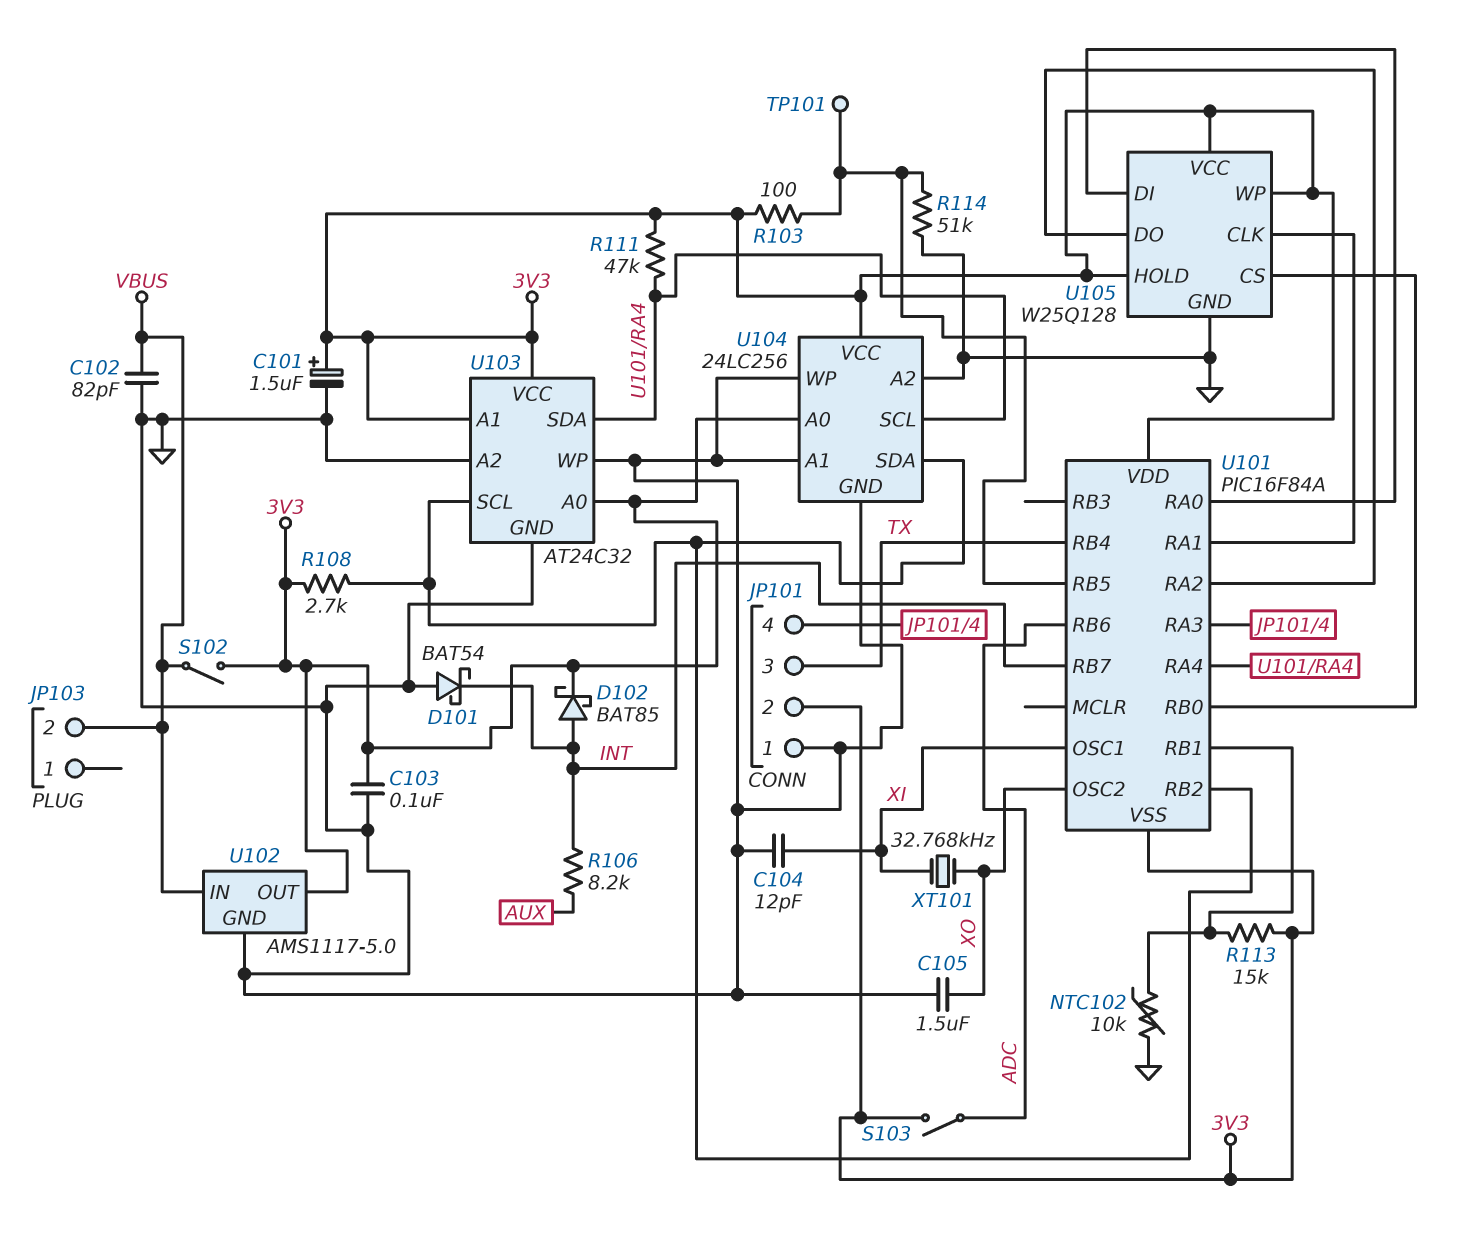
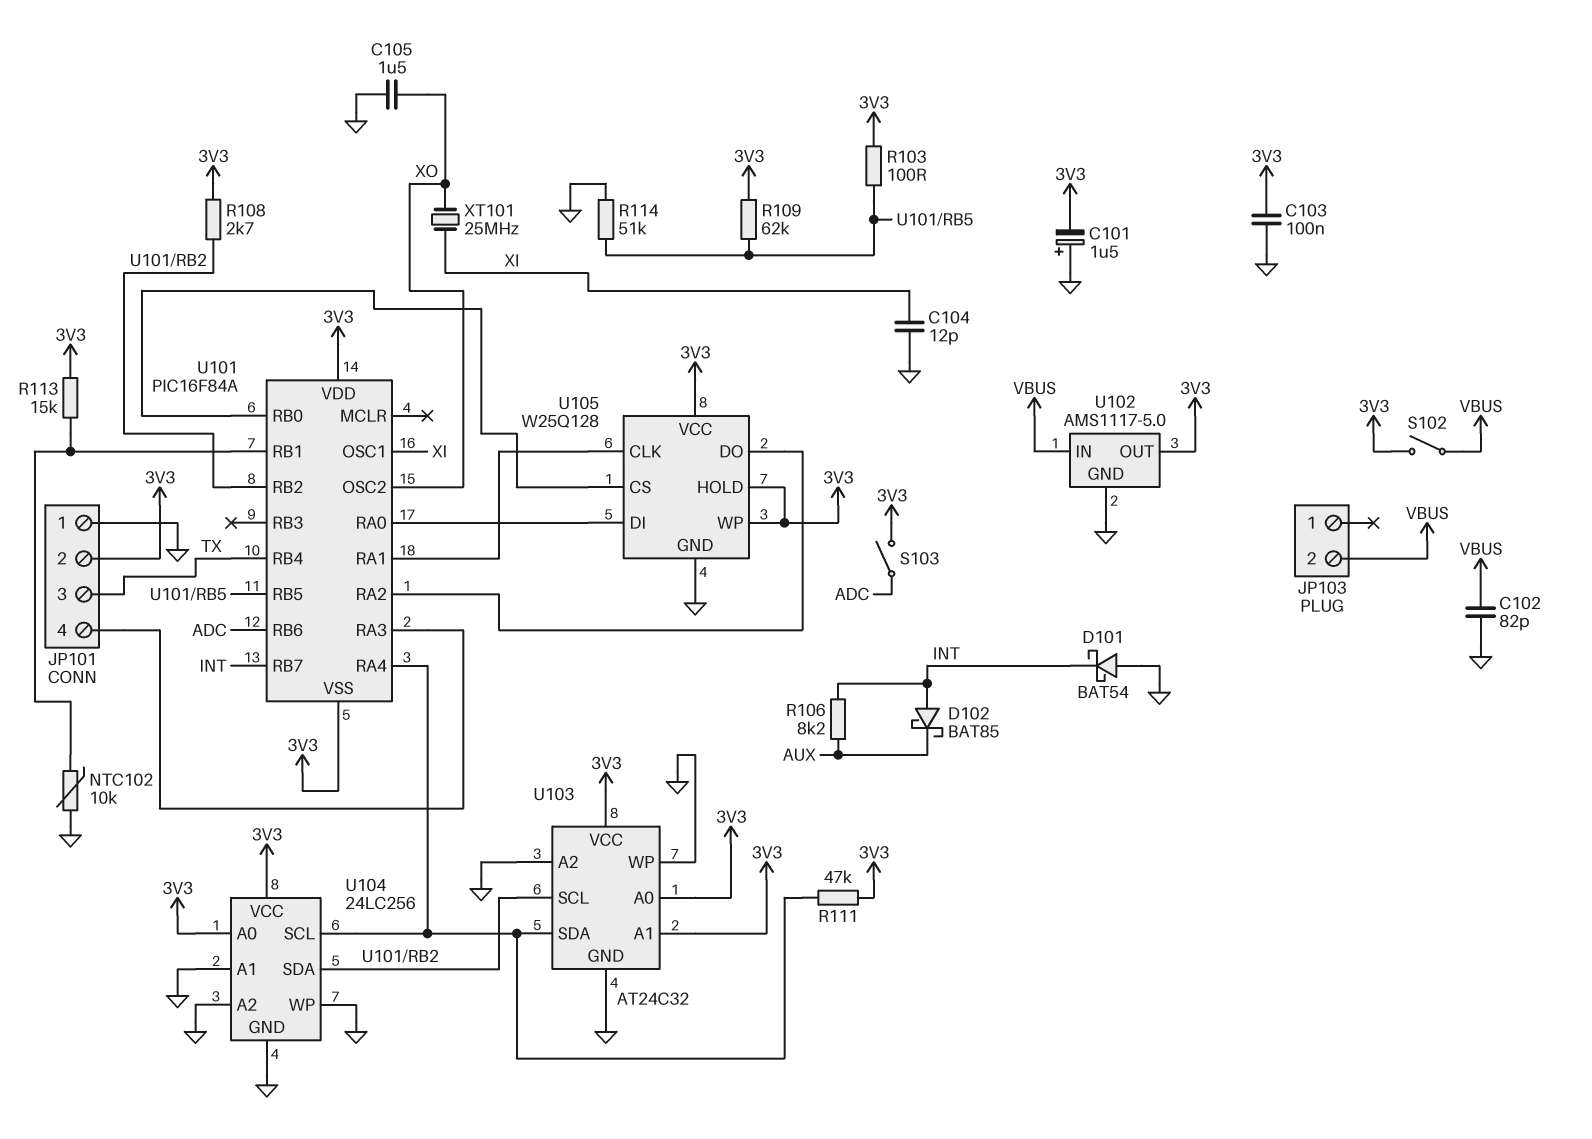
C101: 1.5uF (plus 3V3, minus GND) -> 1.5uF (plus GND, minus 3V3)
D102: schottky BAT85 (A INT, K 3V3) -> schottky BAT85 (A INT, K AUX)
R109: none -> 62k (3V3, U101/RB5)
TP101: test point (U101/RB5) -> none
XT101: 32.768kHz (XI, XO) -> 25MHz (XI, XO)

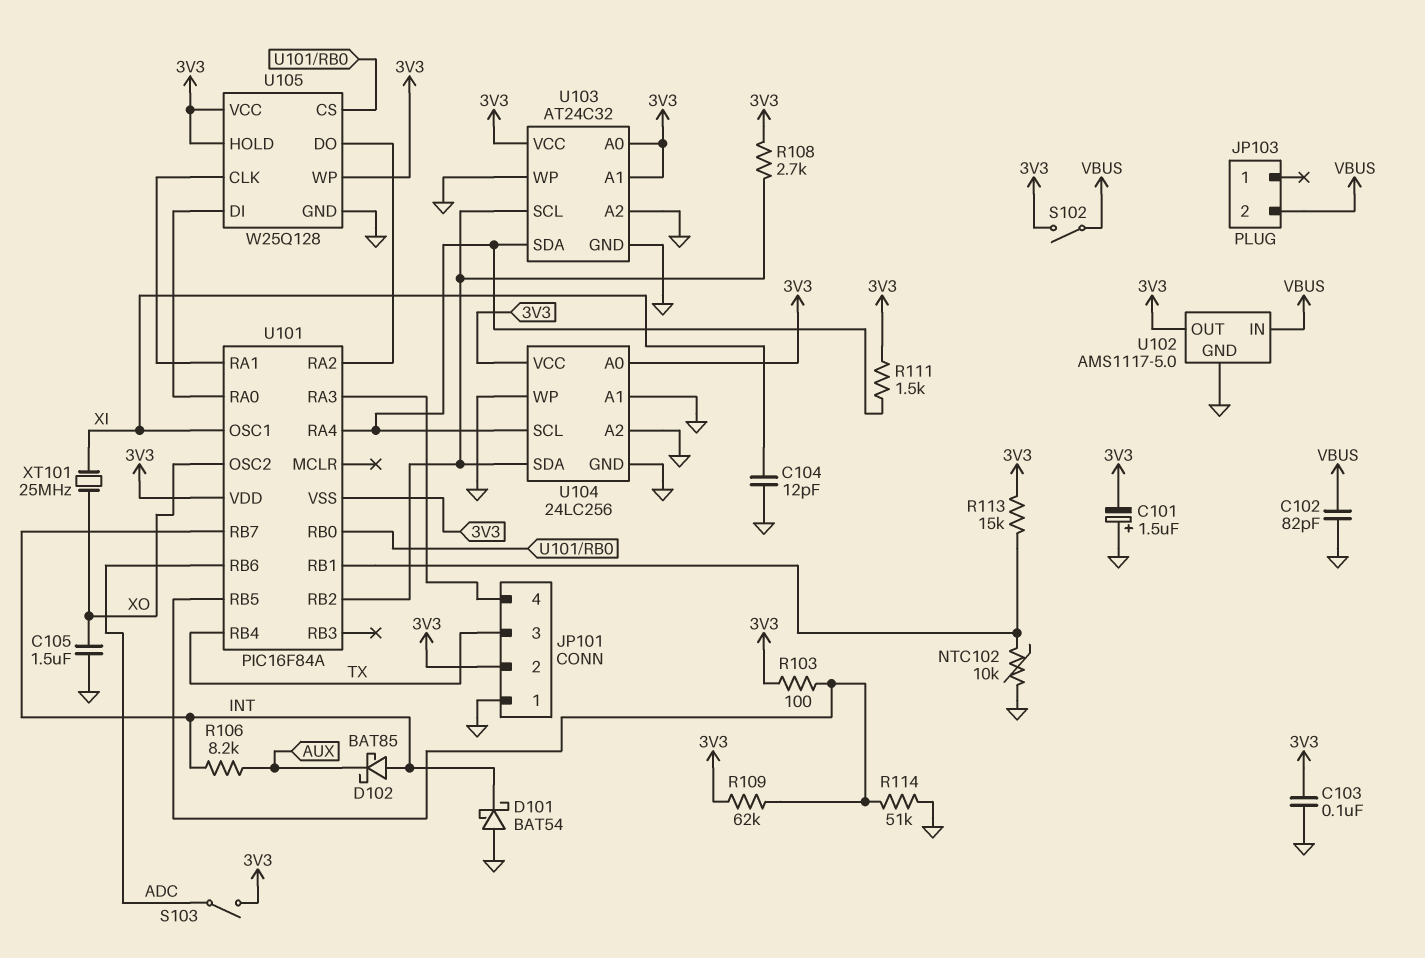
R111: 47k (3V3, U101/RA4) -> 1.5k (3V3, U101/RA4)

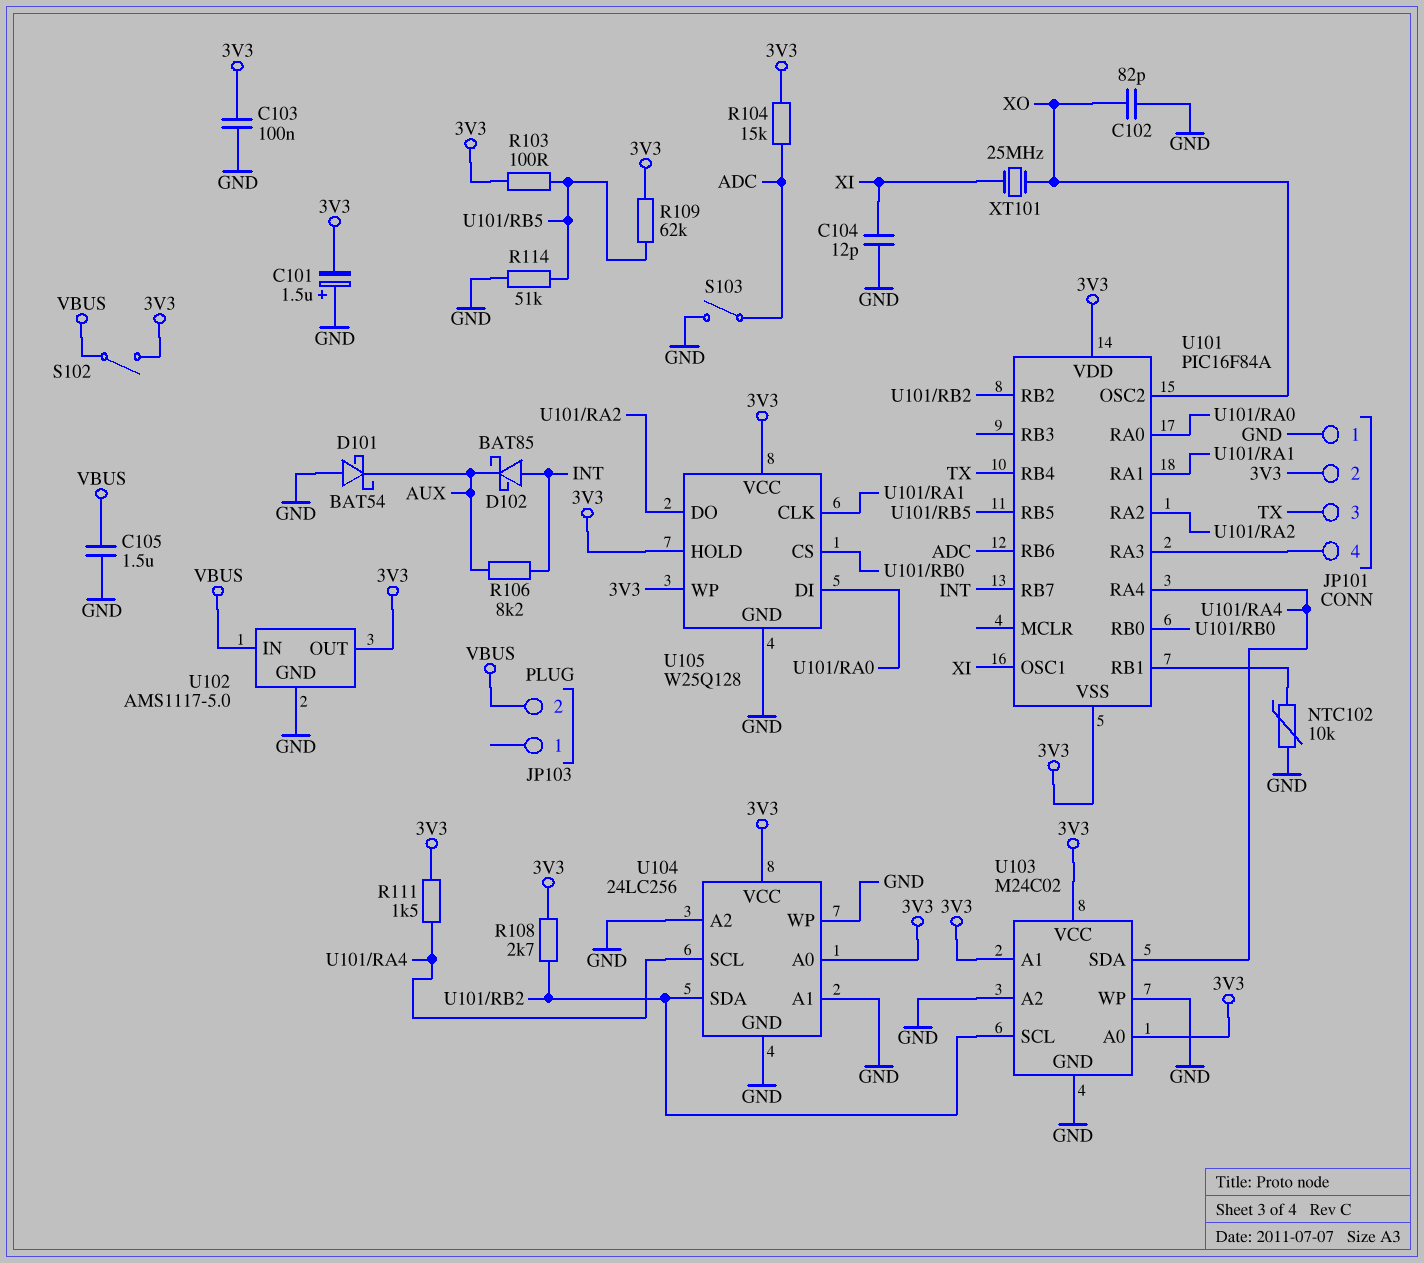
C102: 82pF (GND, VBUS) -> 82pF (GND, XO)
C105: 1.5uF (GND, XO) -> 1.5uF (GND, VBUS)
D101: schottky BAT54 (A GND, K INT) -> schottky BAT54 (A GND, K AUX)
R104: none -> 15k (3V3, ADC)
R113: 15k (3V3, U101/RB1) -> none
S103: switch (3V3, ADC) -> switch (ADC, GND)
U103: AT24C32 -> M24C02

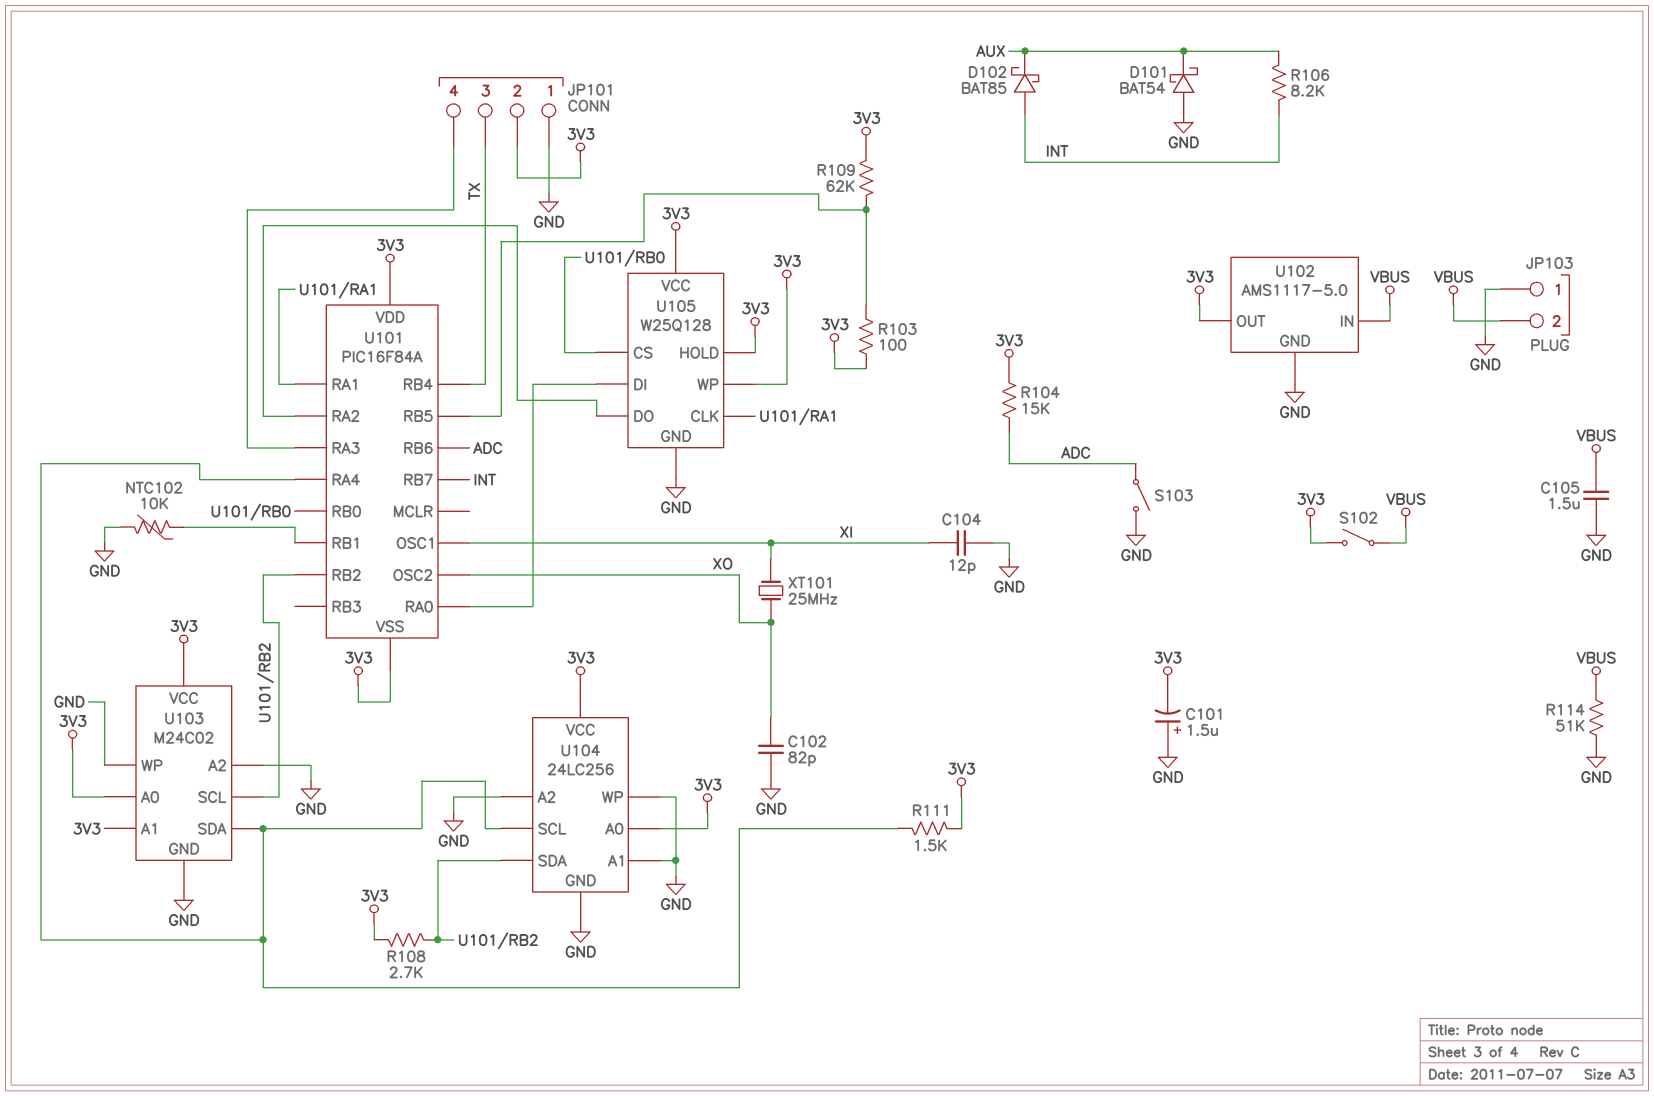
C103: 100nF (3V3, GND) -> none
JP103 pin 1: none -> GND
R114: 51k (GND, U101/RB5) -> 51k (GND, VBUS)

